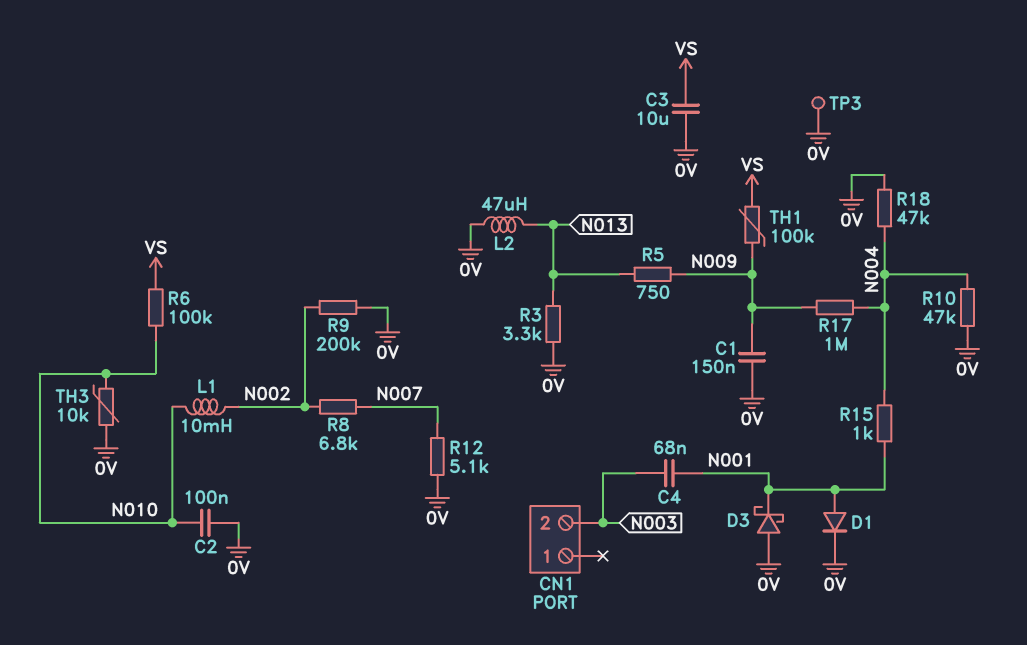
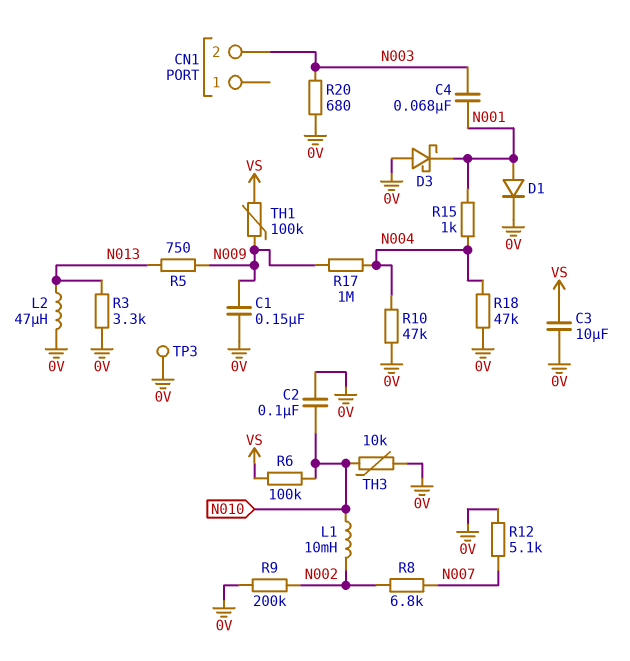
R20: none -> 680 (0V, N003)

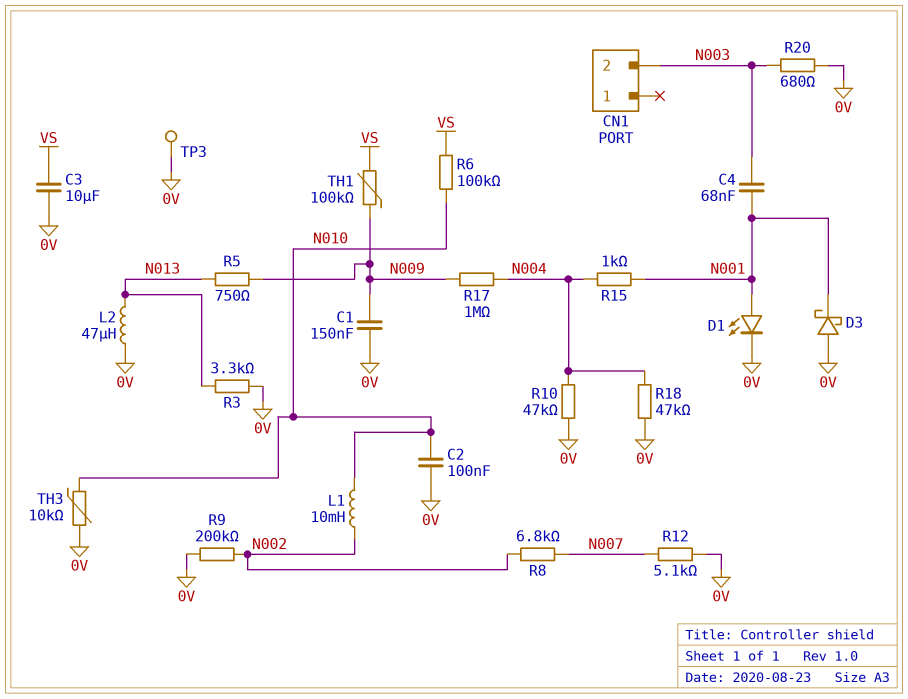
D1: diode (A N001, K 0V) -> LED (A N001, K 0V)

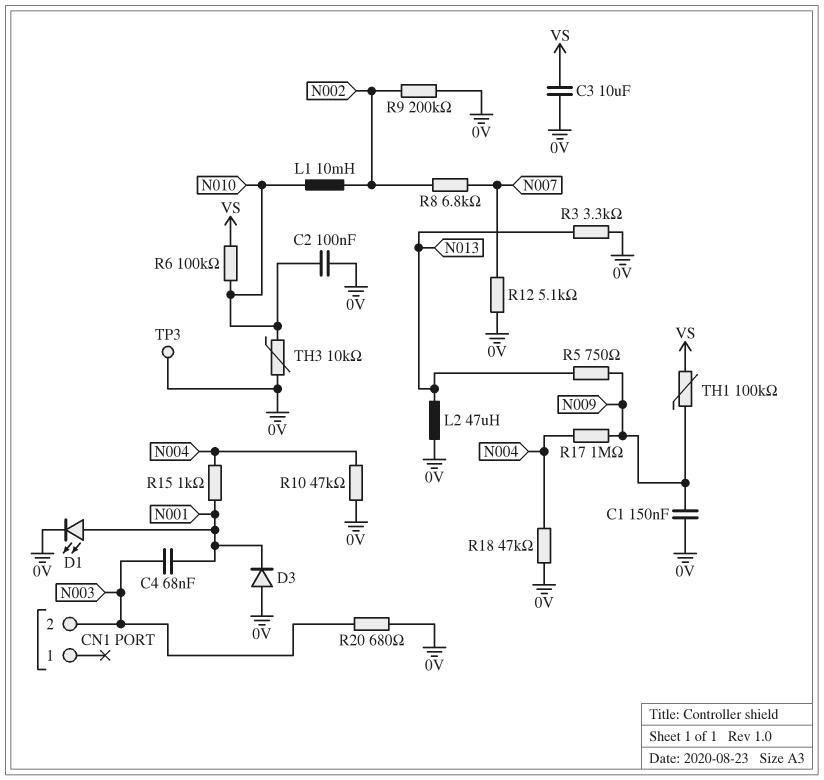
D3: schottky (A 0V, K N001) -> diode (A 0V, K N001)

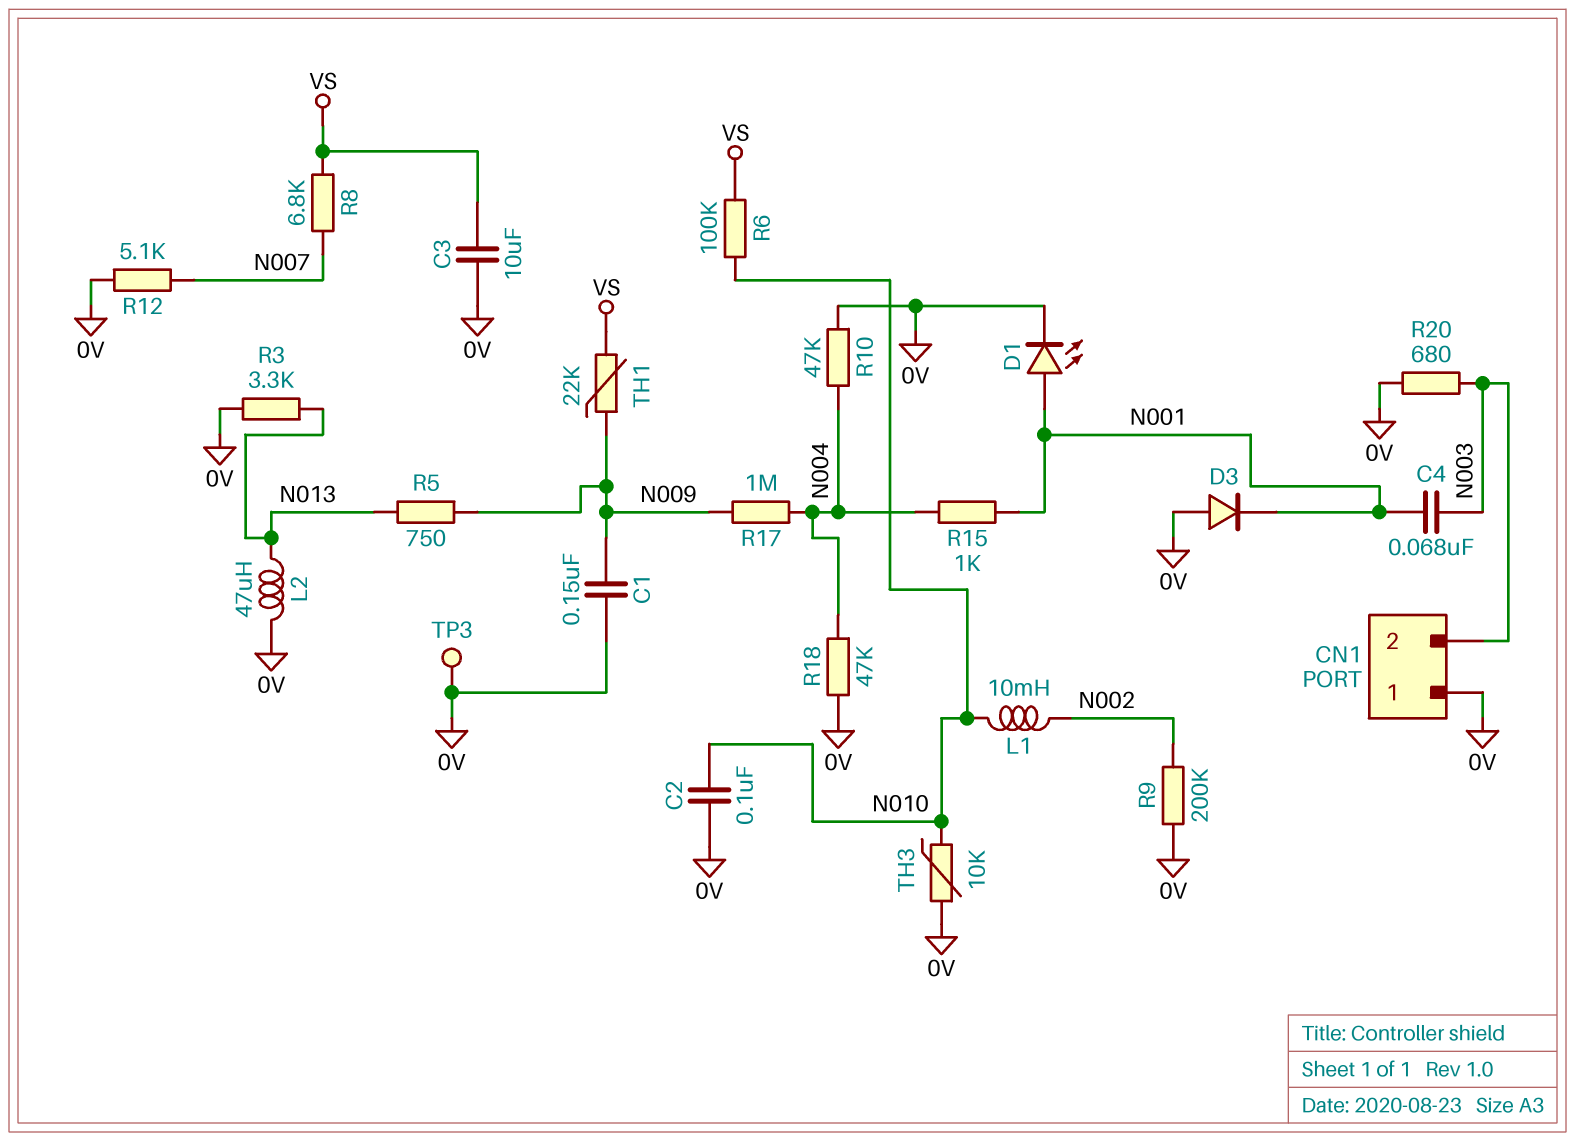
CN1 pin 1: none -> 0V
R8: 6.8k (N002, N007) -> 6.8k (N007, VS)
TH1: 100k (N009, VS) -> 22k (N009, VS)

